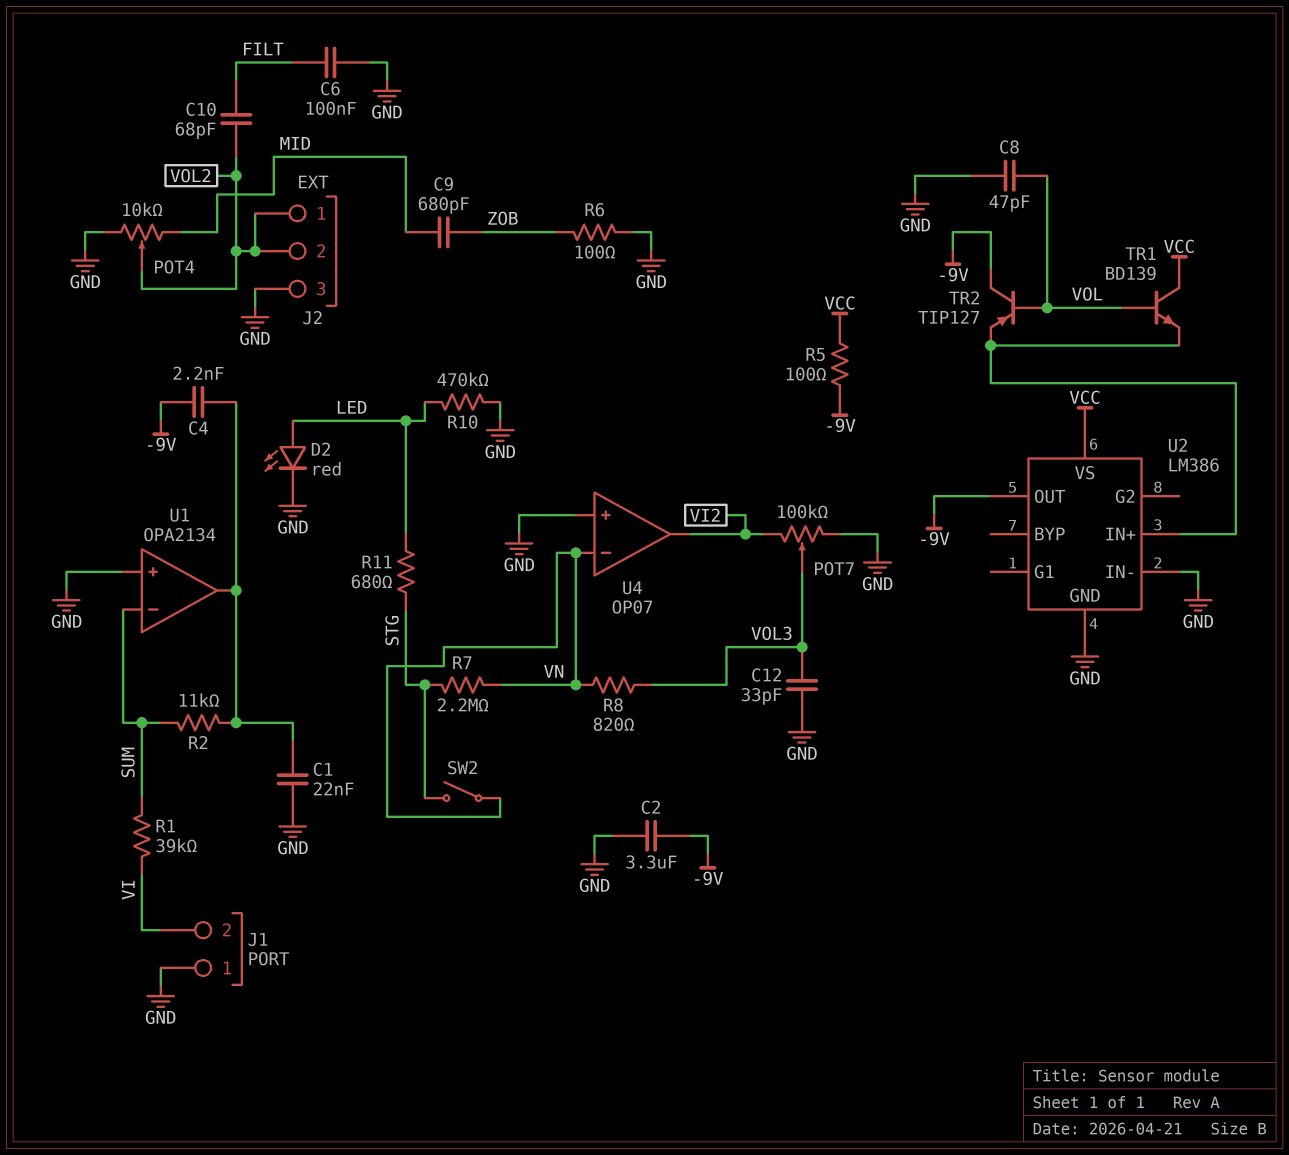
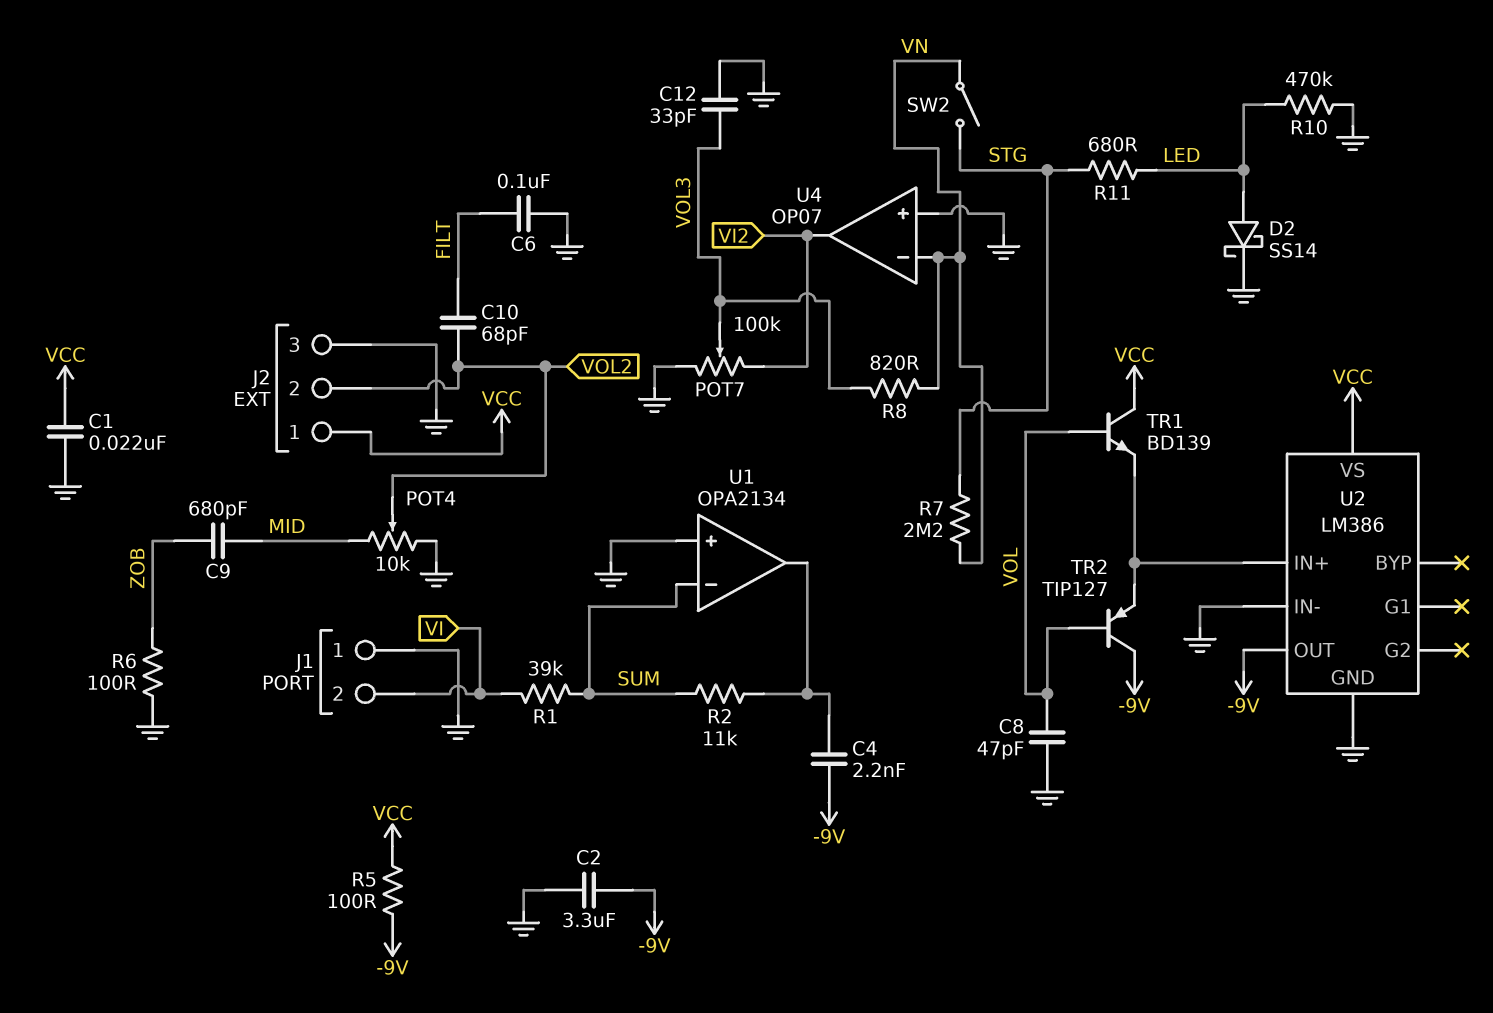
C1: 22nF (GND, U1/out) -> 22nF (GND, VCC)
D2: LED red (A LED, K GND) -> schottky SS14 (A LED, K GND)
J2 pin 1: VOL2 -> VCC

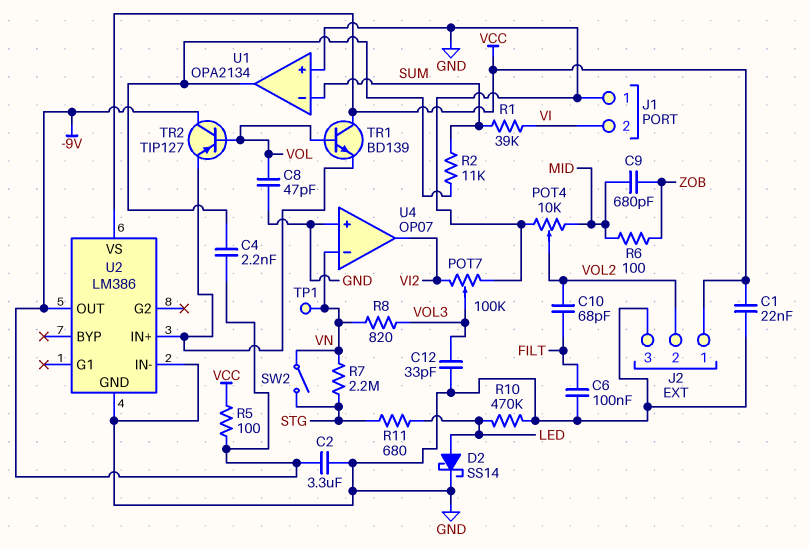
R6: 100 (GND, ZOB) -> 100 (MID, ZOB)
TP1: none -> test point (VN)

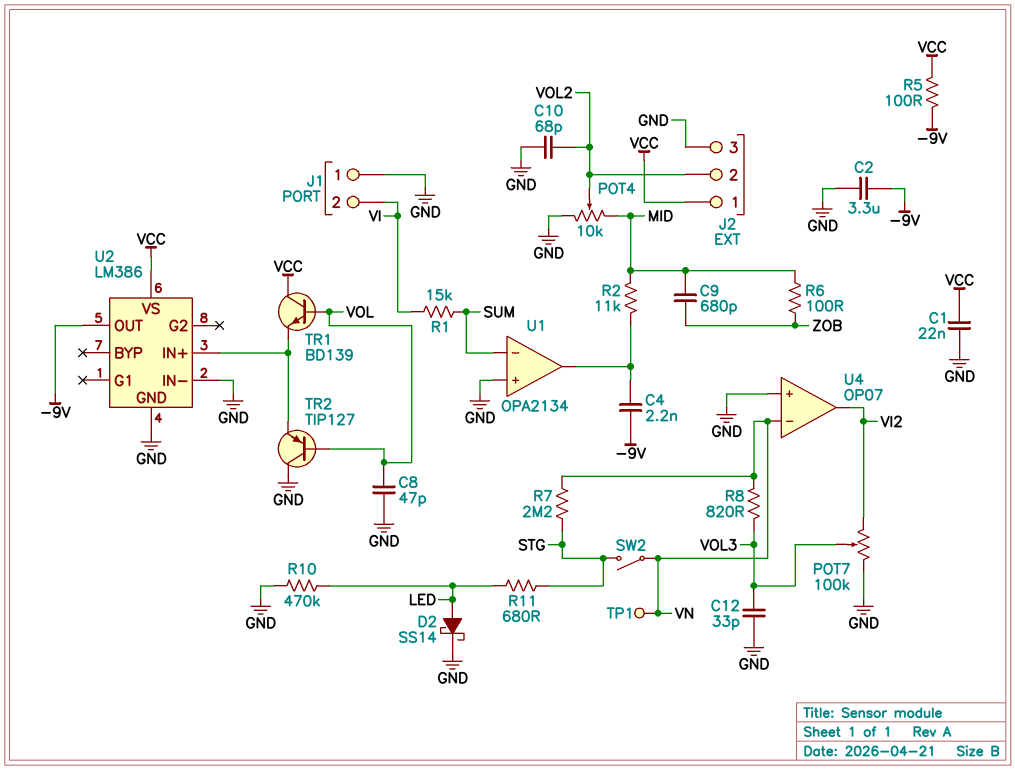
C6: 100nF (FILT, GND) -> none
C10: 68pF (FILT, VOL2) -> 68pF (GND, VOL2)
R1: 39k (SUM, VI) -> 15k (SUM, VI)
R2: 11k (SUM, U1/out) -> 11k (MID, U1/out)
TR2: PNP TIP127 (B VOL, C -9V, E U2/IN+) -> PNP TIP127 (B VOL, C GND, E U2/IN+)

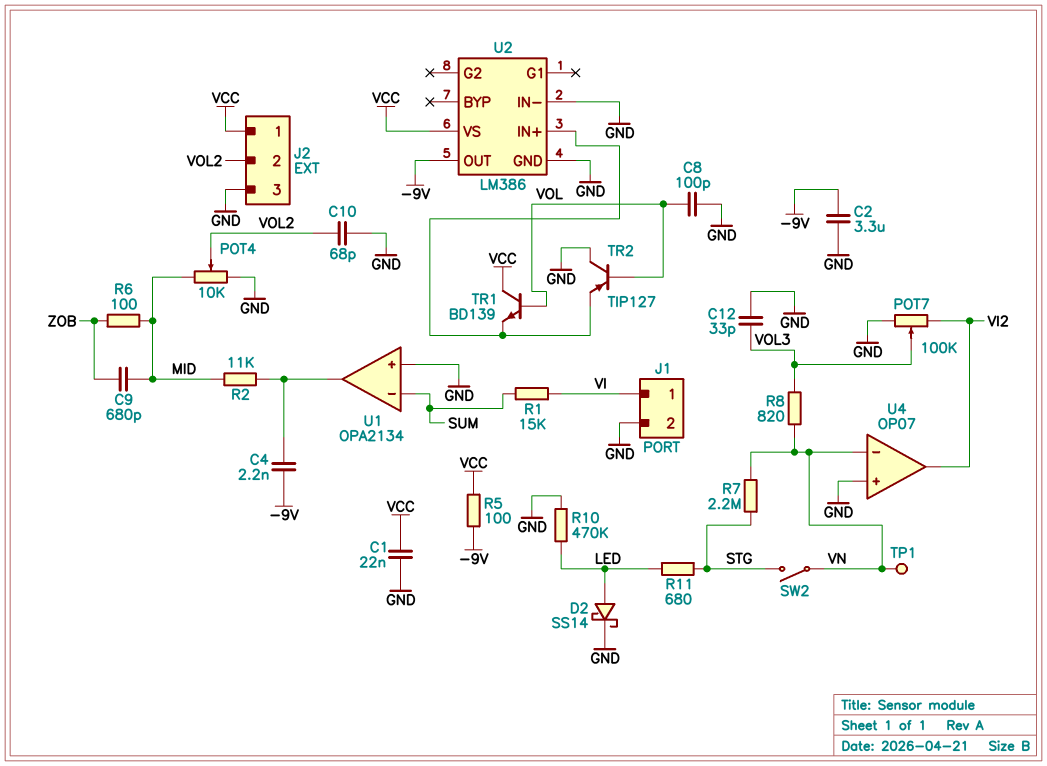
C8: 47pF (GND, VOL) -> 100pF (GND, VOL)
J1 pin 1: GND -> VI
J1 pin 2: VI -> GND

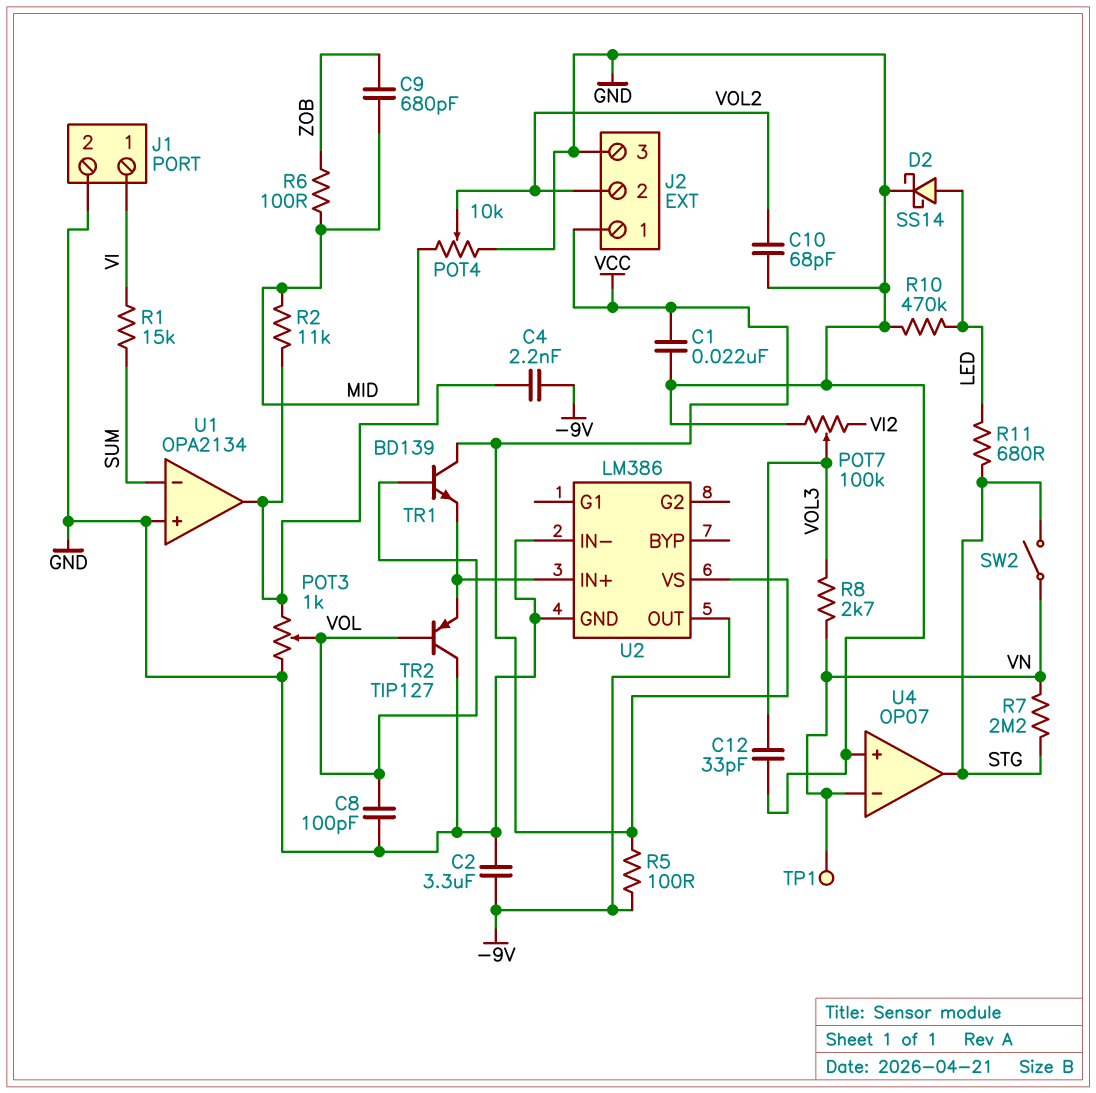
POT3: none -> 1k (GND, U1/out, wiper VOL)
R8: 820 (VN, VOL3) -> 2.7k (VN, VOL3)
U4 pin out: VI2 -> STG

